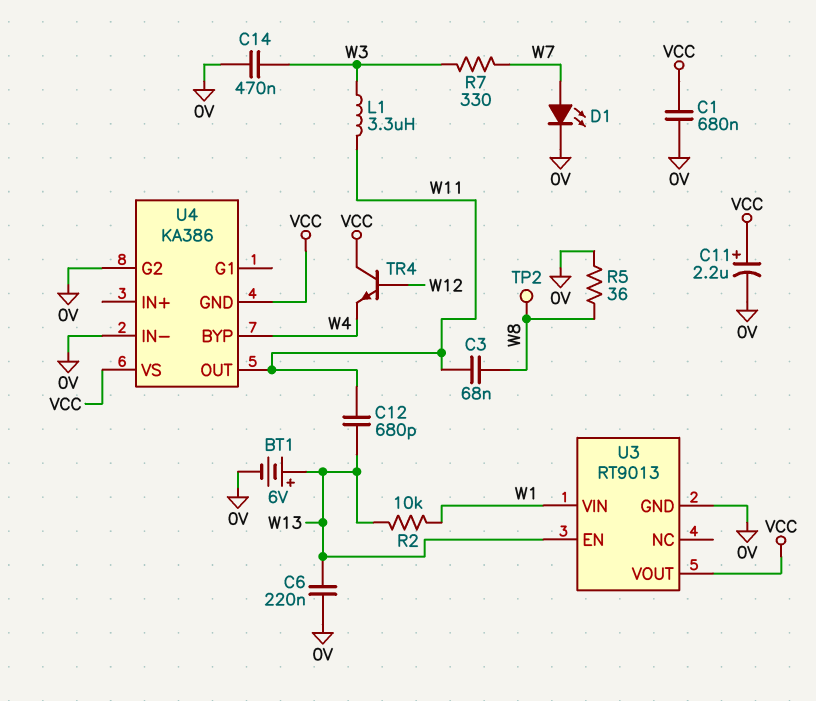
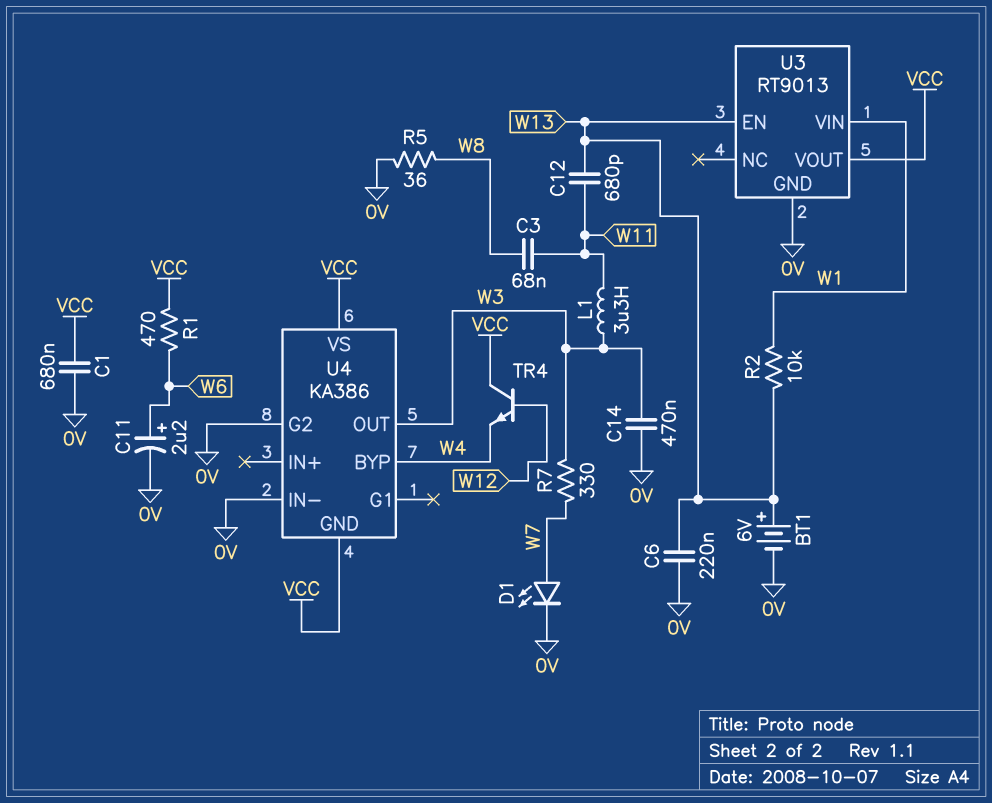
C11: 2.2uF (plus VCC, minus 0V) -> 2.2uF (plus W6, minus 0V)
R1: none -> 470 (VCC, W6)
TP2: test point (W8) -> none
U4 pin OUT: W11 -> W3

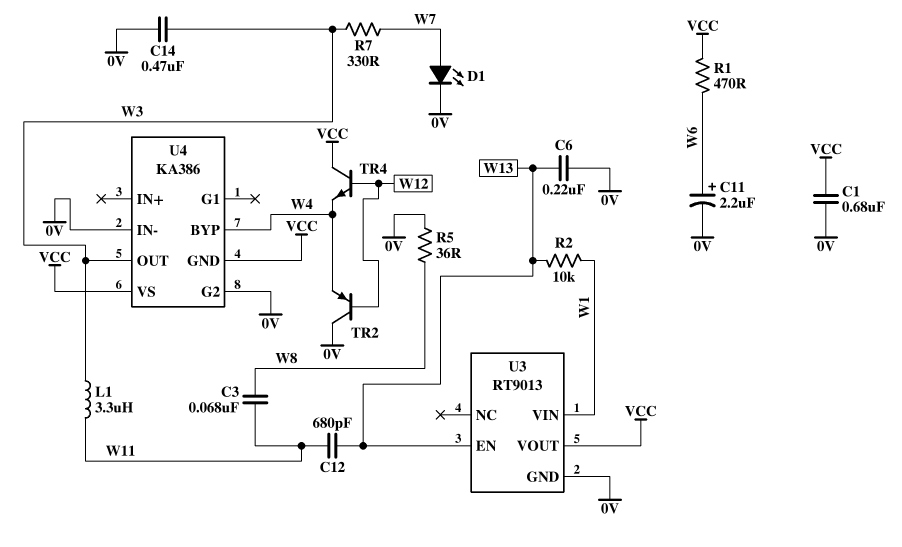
BT1: 6V (plus W13, minus 0V) -> none
TR2: none -> PNP (B W12, C 0V, E W4)

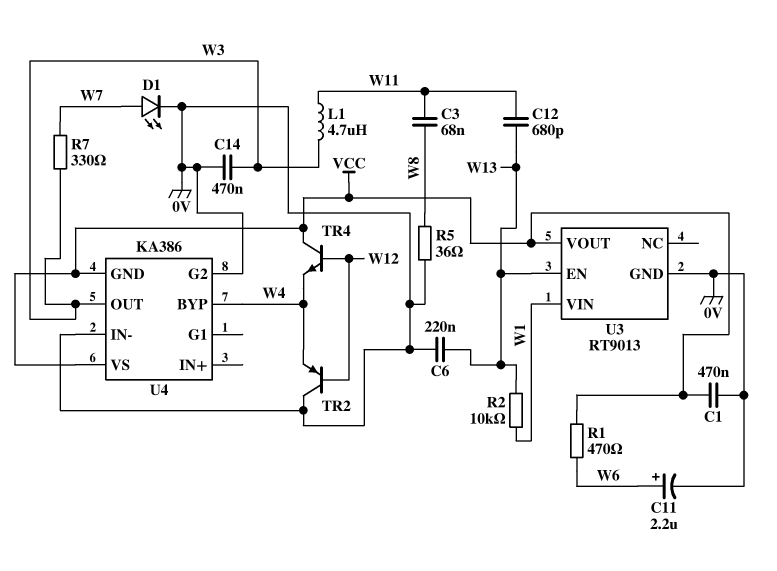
C1: 680nF (0V, VCC) -> 470nF (0V, VCC)
L1: 3.3uH (W3, W11) -> 4.7uH (W3, W11)

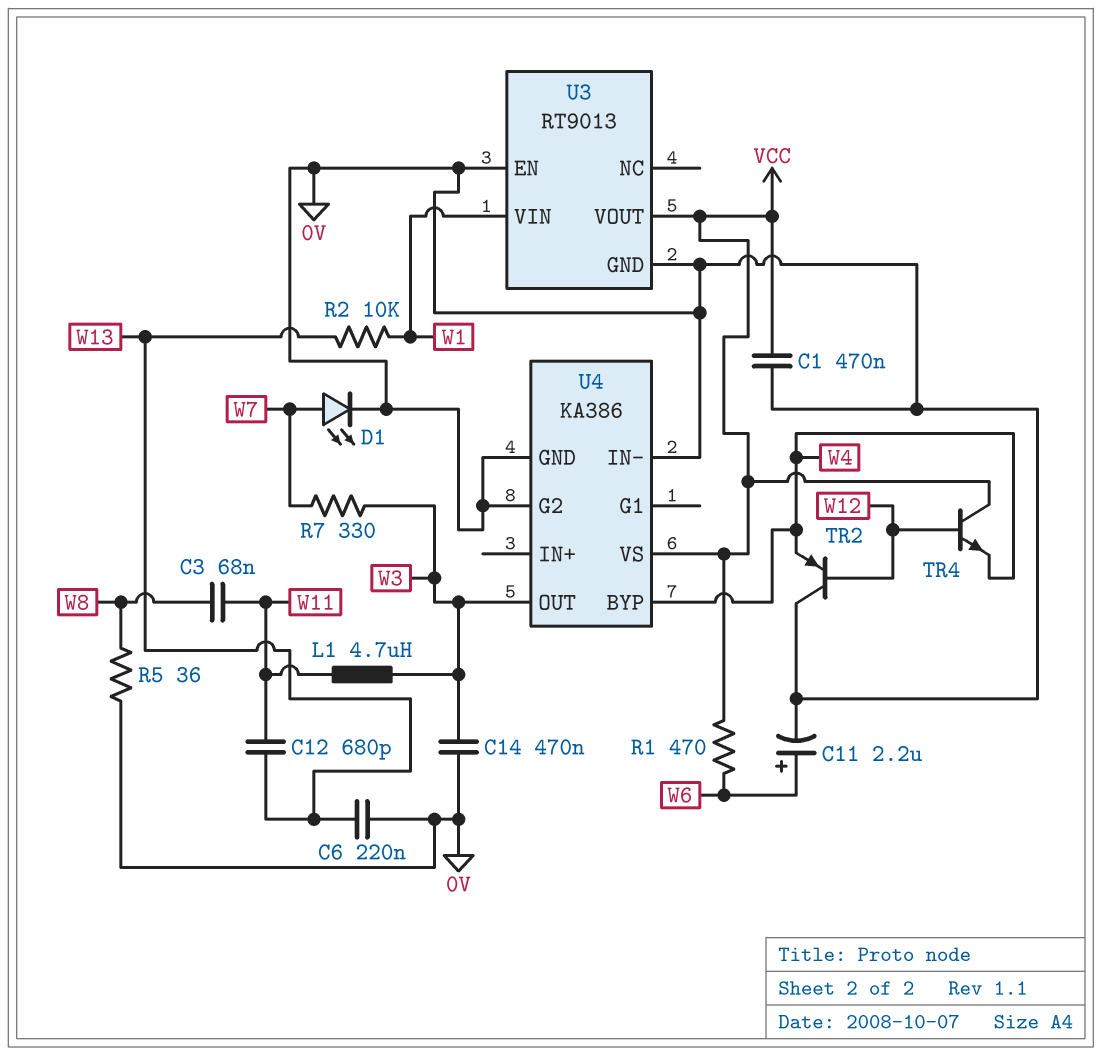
U3 pin EN: W13 -> 0V
U4 pin GND: VCC -> 0V

